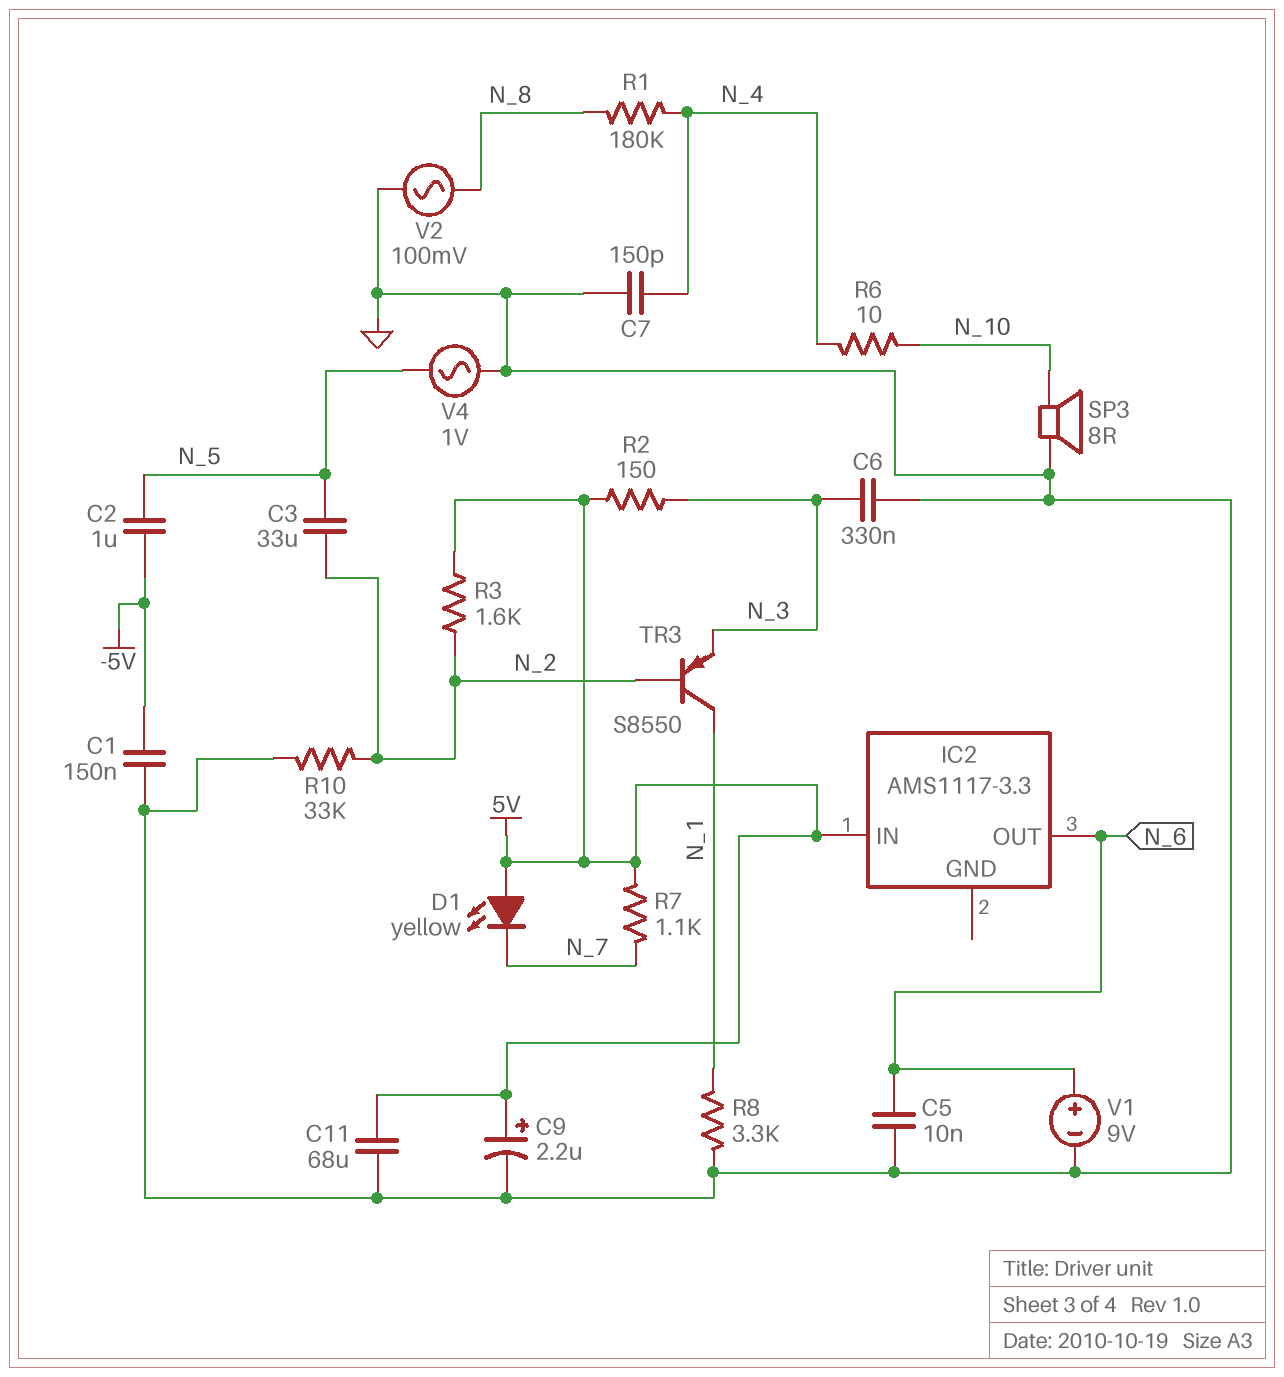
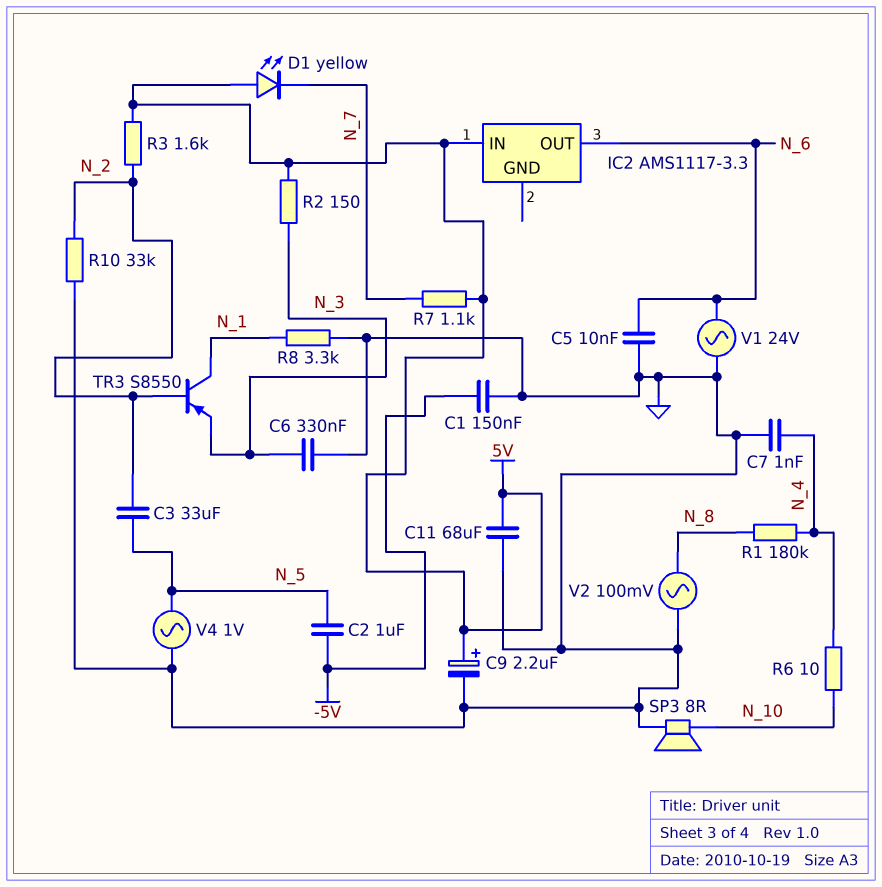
C7: 150pF (GND, N_4) -> 1nF (GND, N_4)
V1: 9V (plus N_6, minus GND) -> AC 24V (GND, N_6)

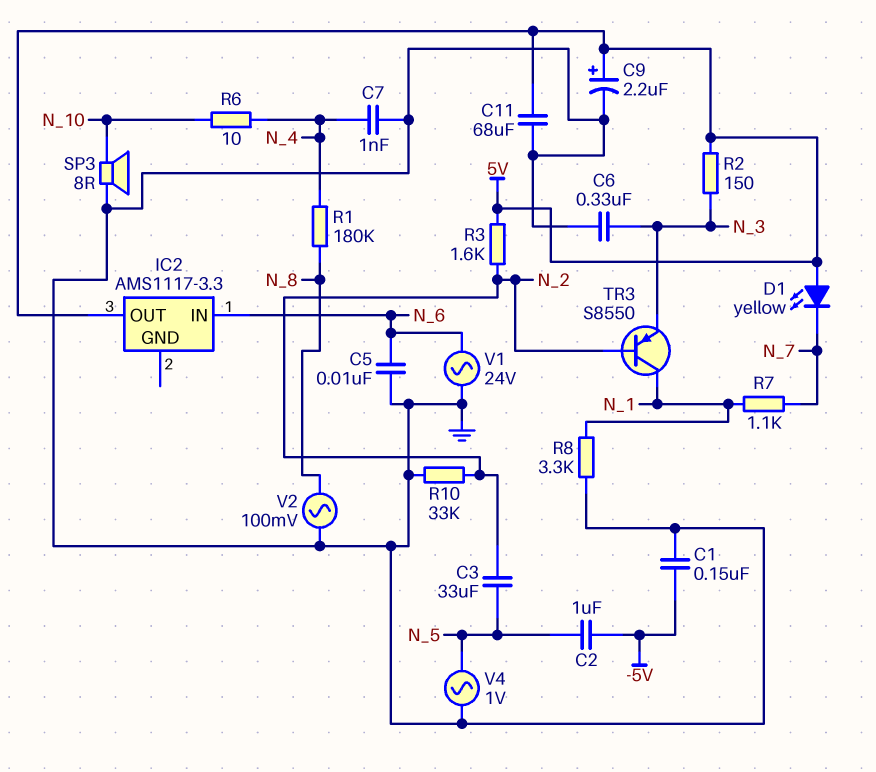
IC2 pin IN: 5V -> N_6
IC2 pin OUT: N_6 -> 5V
R7: 1.1k (5V, N_7) -> 1.1k (N_1, N_7)

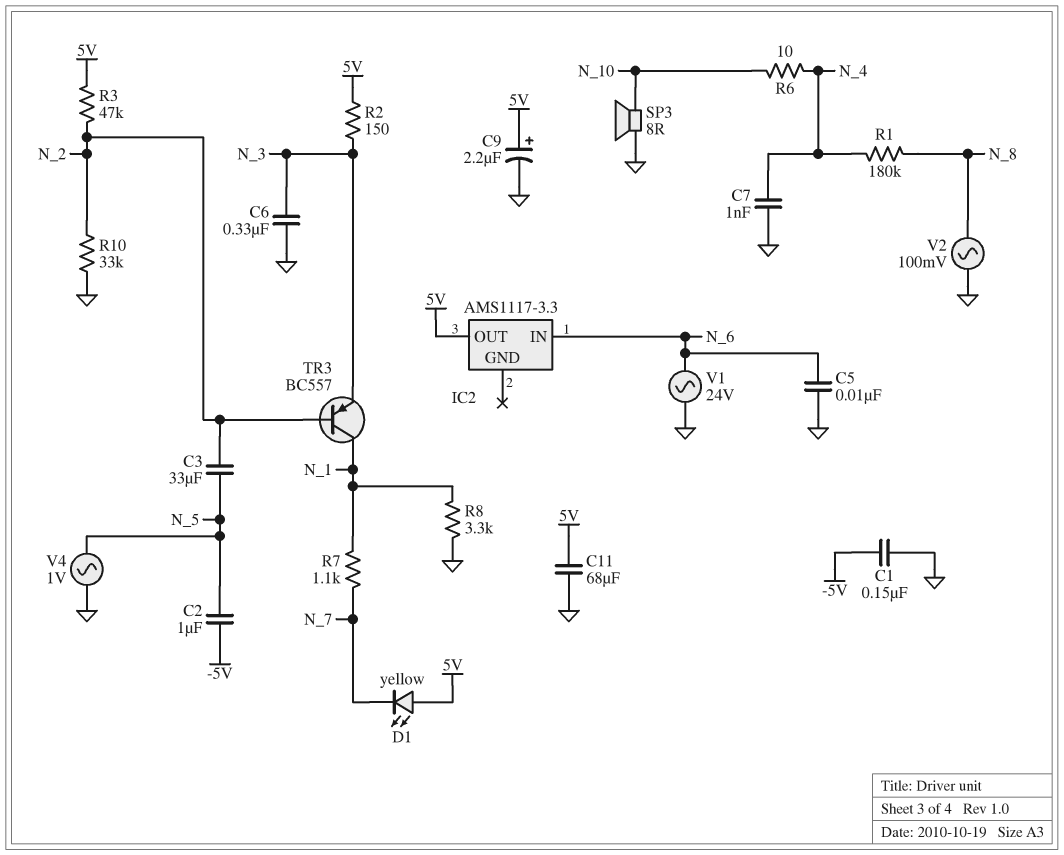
R3: 1.6k (5V, N_2) -> 47k (5V, N_2)
TR3: PNP S8550 (B N_2, C N_1, E N_3) -> PNP BC557 (B N_2, C N_1, E N_3)

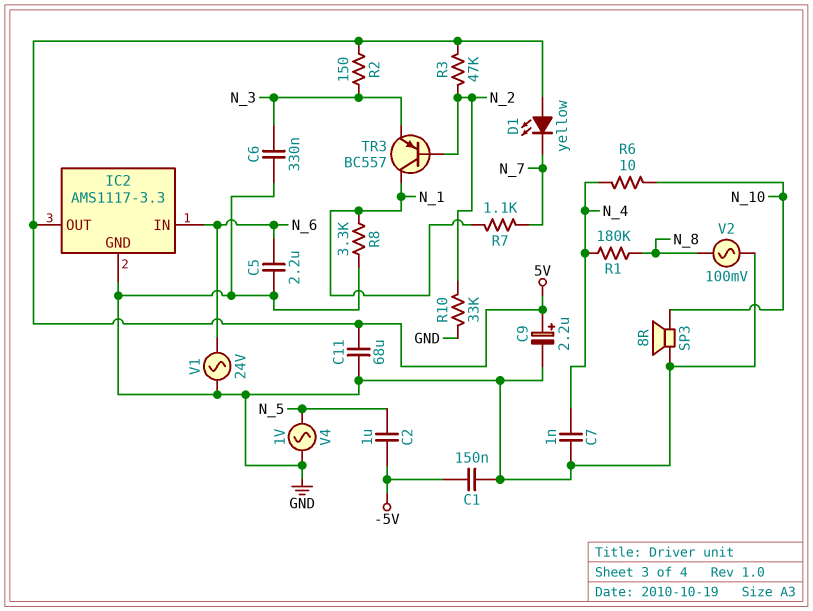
C3: 33uF (N_2, N_5) -> none
C5: 10nF (GND, N_6) -> 2.2uF (GND, N_6)
IC2 pin GND: none -> GND

